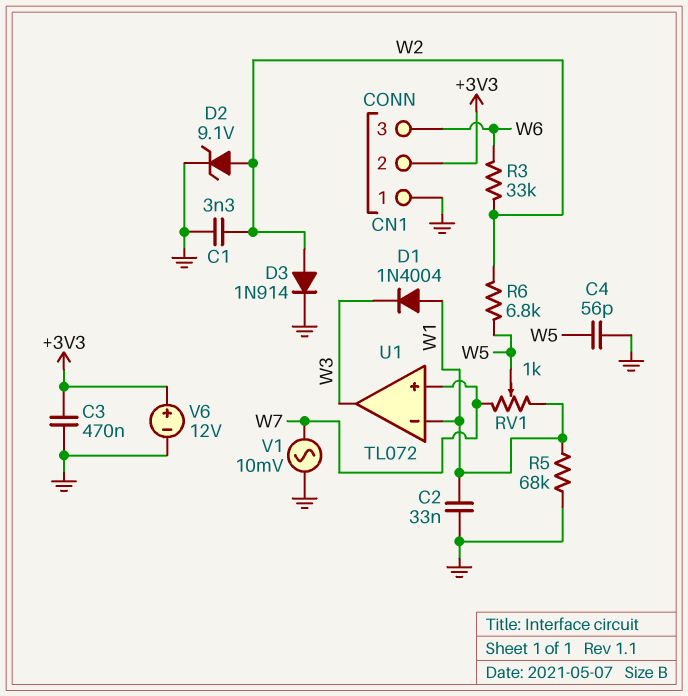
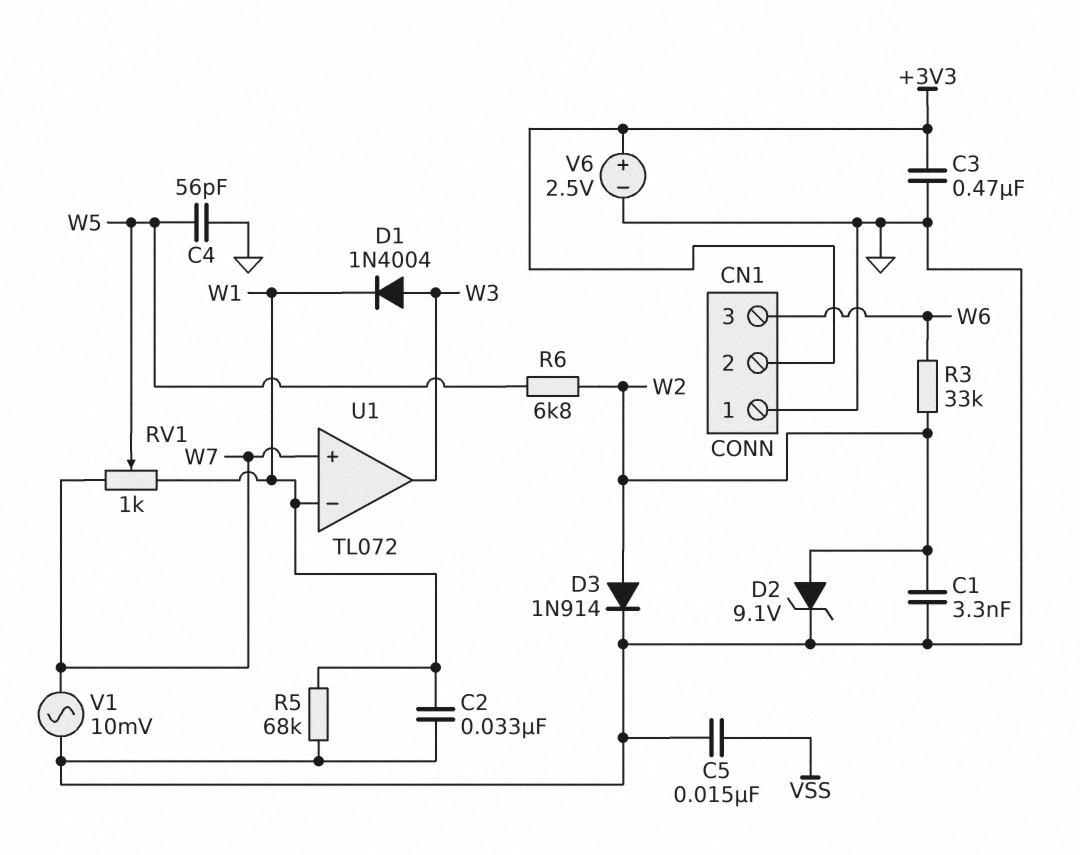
C5: none -> 15nF (GND, VSS)
D1: diode 1N4004 (A W1, K W3) -> diode 1N4004 (A W3, K W1)
V6: 12V (plus +3V3, minus GND) -> 2.5V (plus +3V3, minus GND)

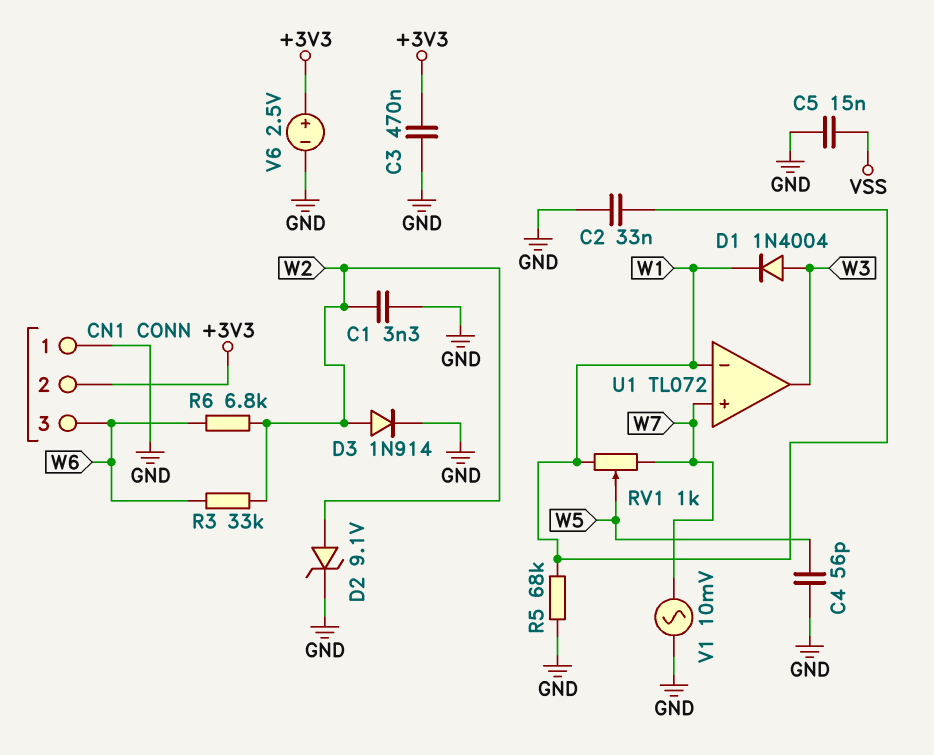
R6: 6.8k (W2, W5) -> 6.8k (W2, W6)

